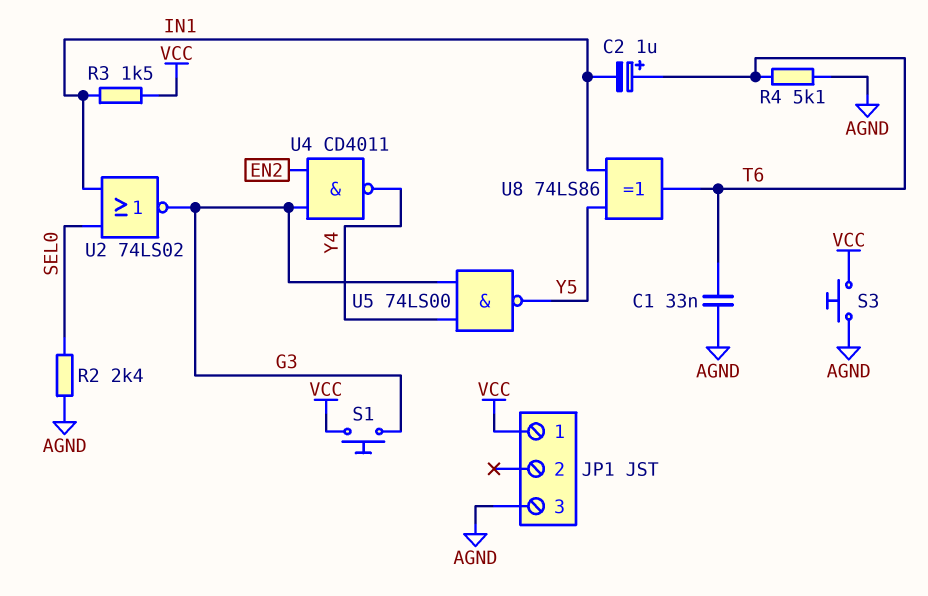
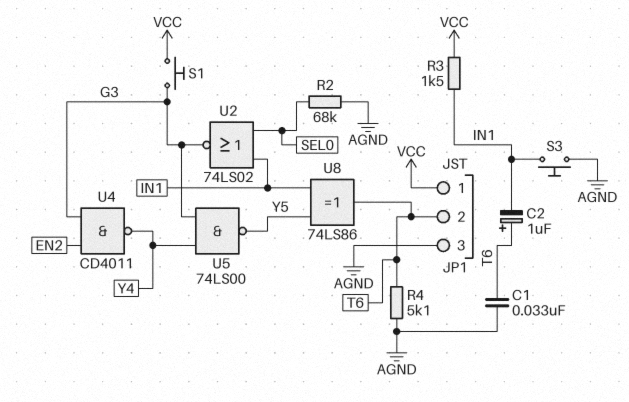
JP1 pin 2: none -> T6
R2: 2.4k (AGND, SEL0) -> 68k (AGND, SEL0)
S3: button (AGND, VCC) -> button (AGND, IN1)

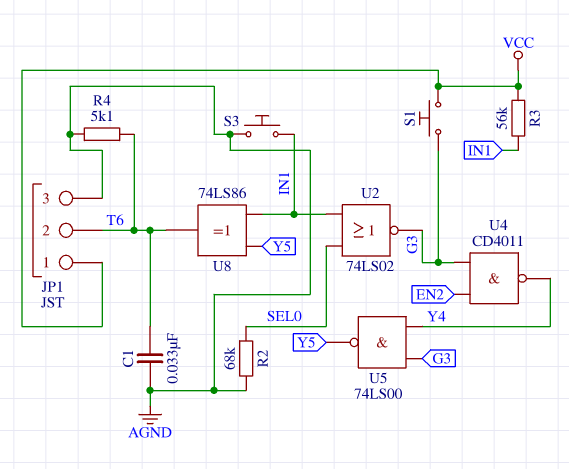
C2: 1uF (plus T6, minus IN1) -> none
R3: 1.5k (IN1, VCC) -> 56k (IN1, VCC)

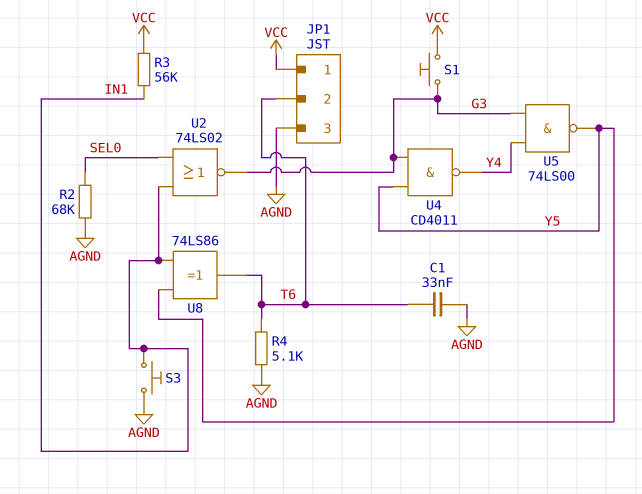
U4: NAND CD4011 (in EN2, in G3, out Y4) -> NAND CD4011 (in G3, in Y5, out Y4)

